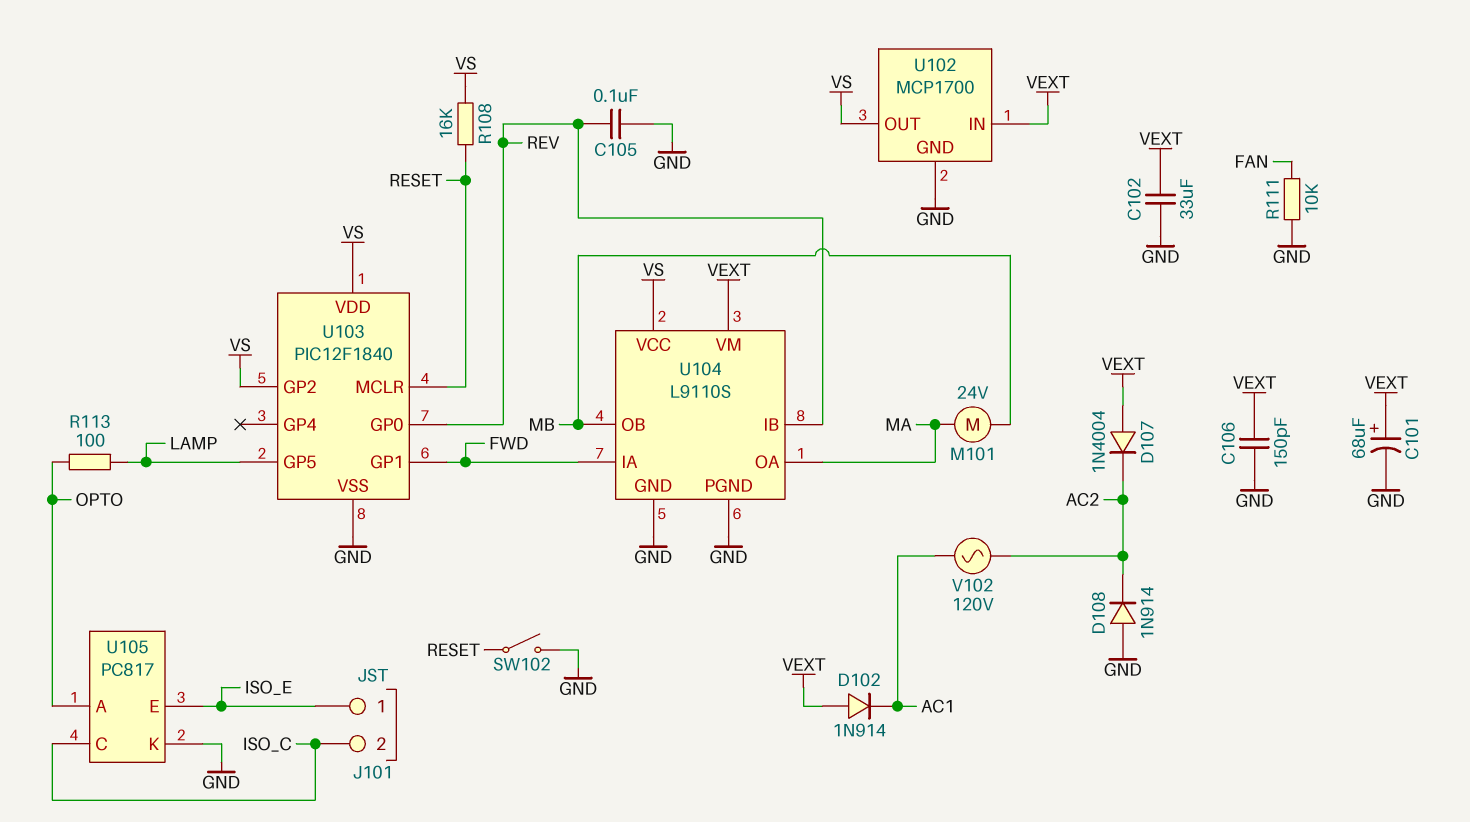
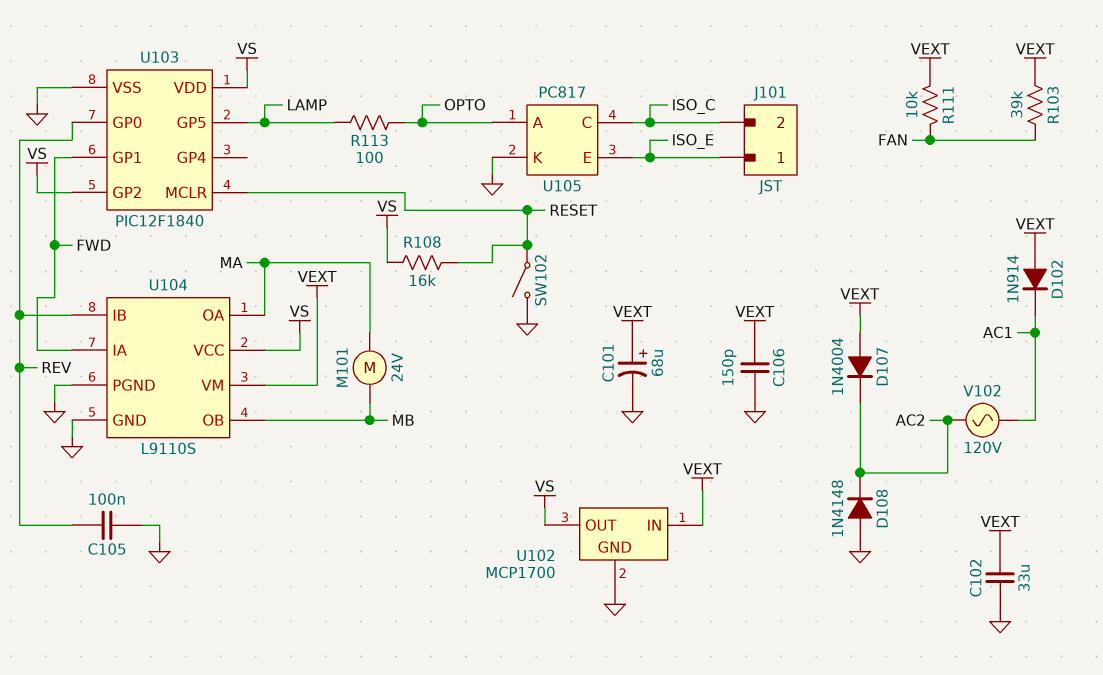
D108: diode 1N914 (A GND, K AC2) -> diode 1N4148 (A GND, K AC2)
R103: none -> 39k (FAN, VEXT)
R111: 10k (FAN, GND) -> 10k (FAN, VEXT)

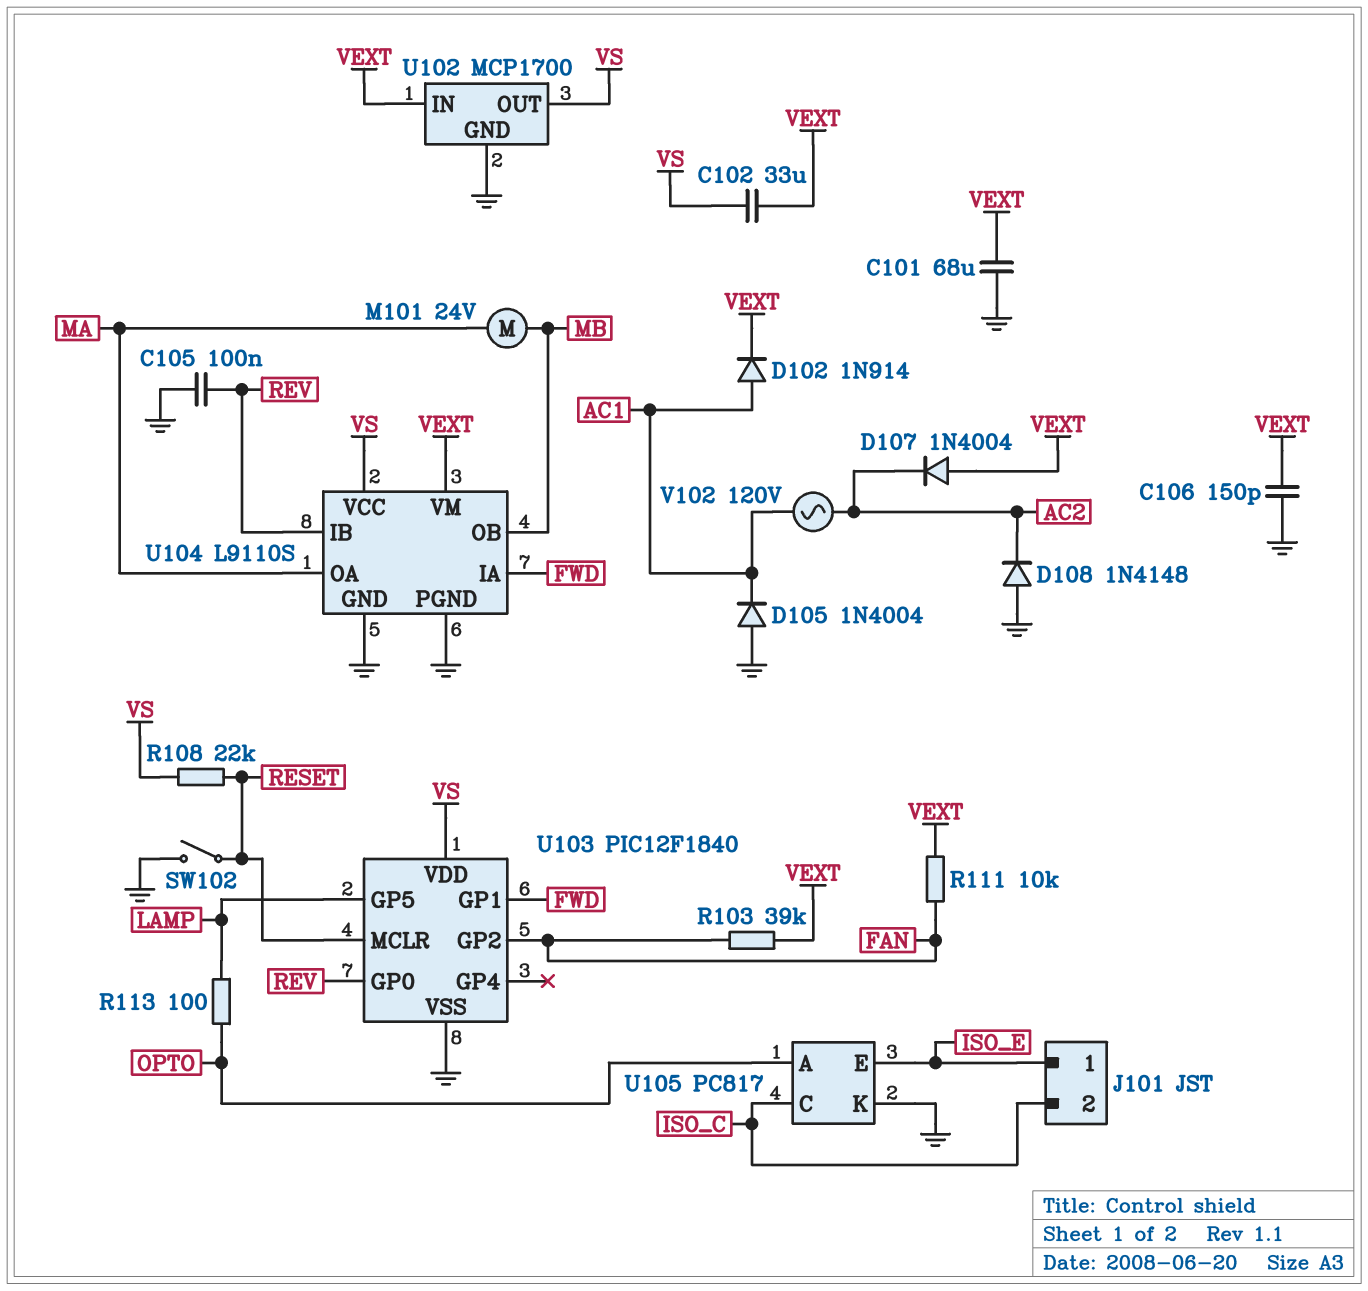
C101: 68uF (plus VEXT, minus GND) -> 68uF (GND, VEXT)
C102: 33uF (GND, VEXT) -> 33uF (VEXT, VS)
D102: diode 1N914 (A VEXT, K AC1) -> diode 1N914 (A AC1, K VEXT)
D105: none -> diode 1N4004 (A GND, K AC1)
R108: 16k (RESET, VS) -> 22k (RESET, VS)
U103 pin GP2: VS -> FAN

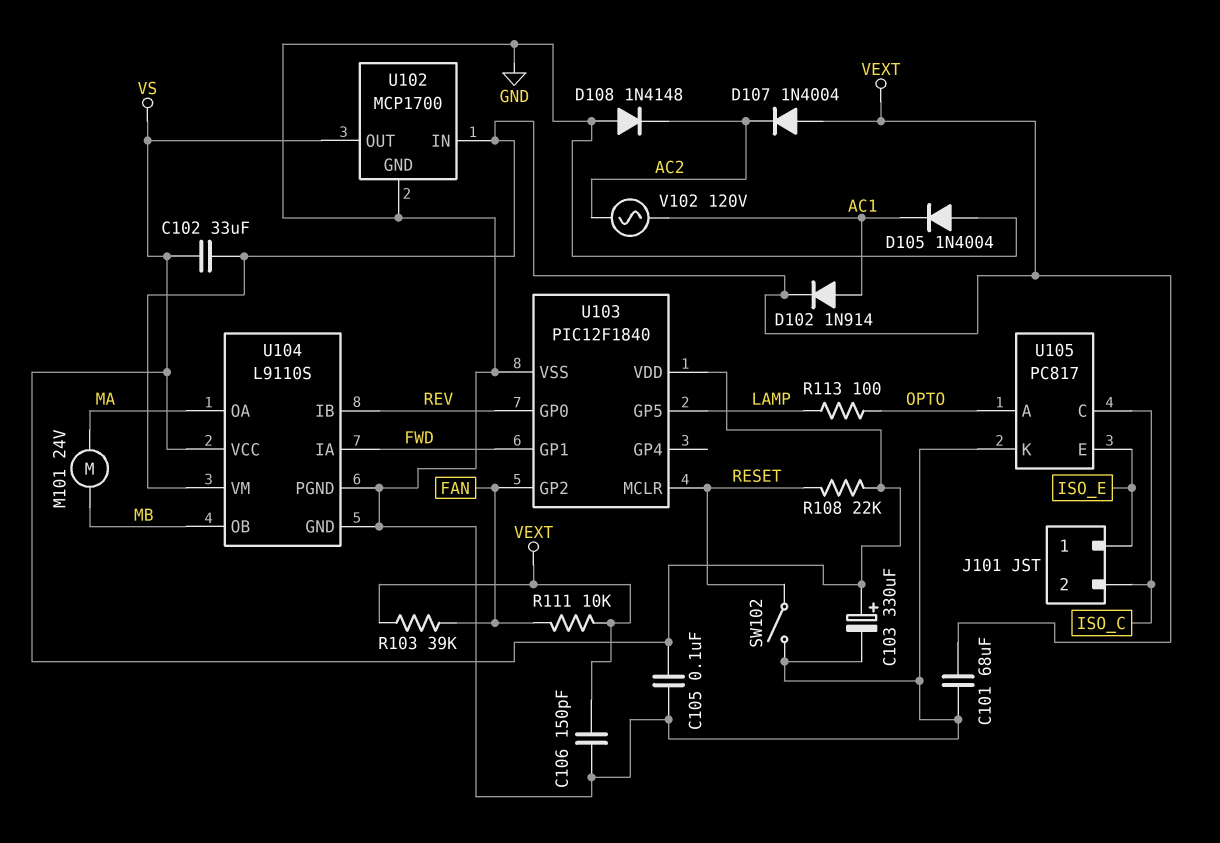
C103: none -> 330uF (plus VS, minus GND)
C105: 100nF (GND, REV) -> 100nF (GND, VS)

